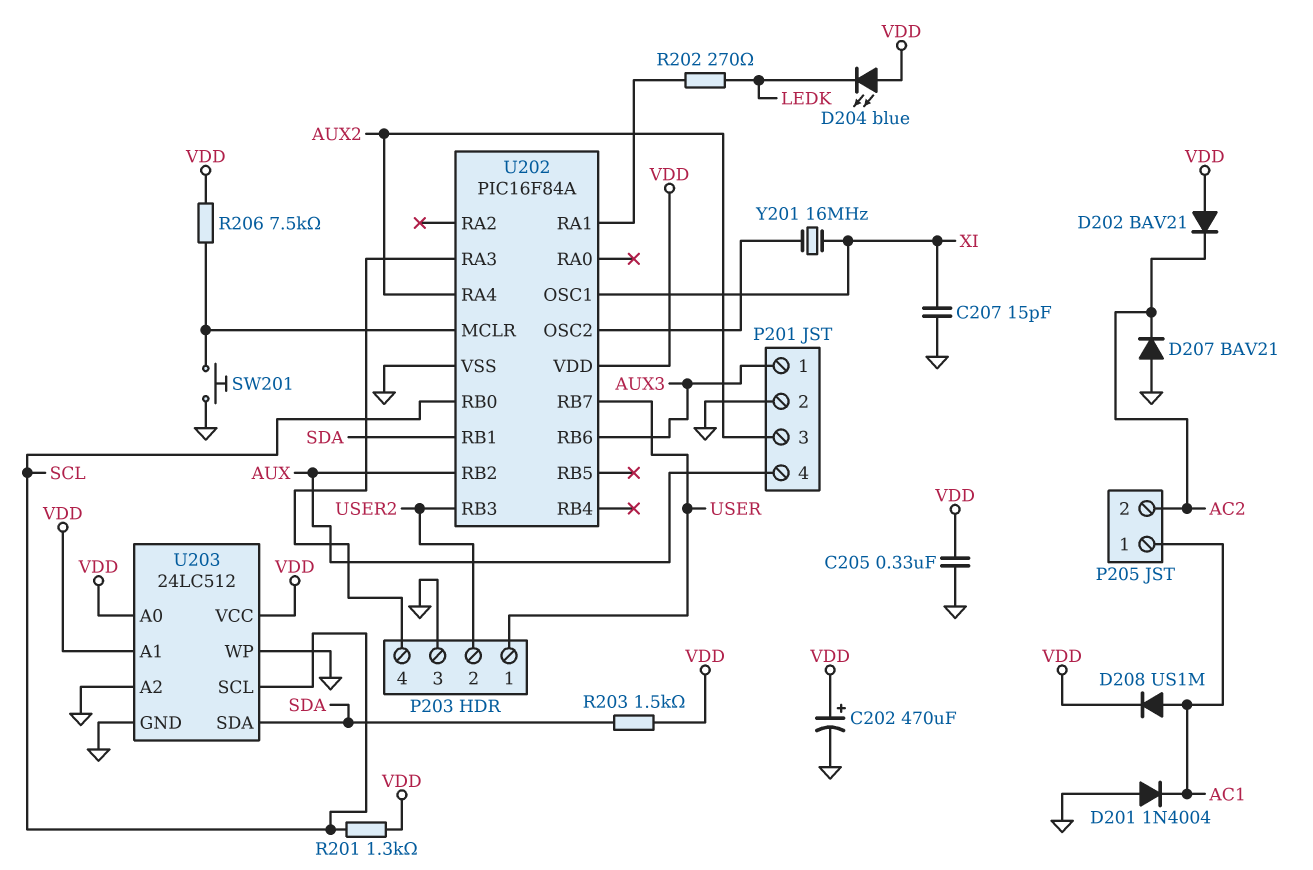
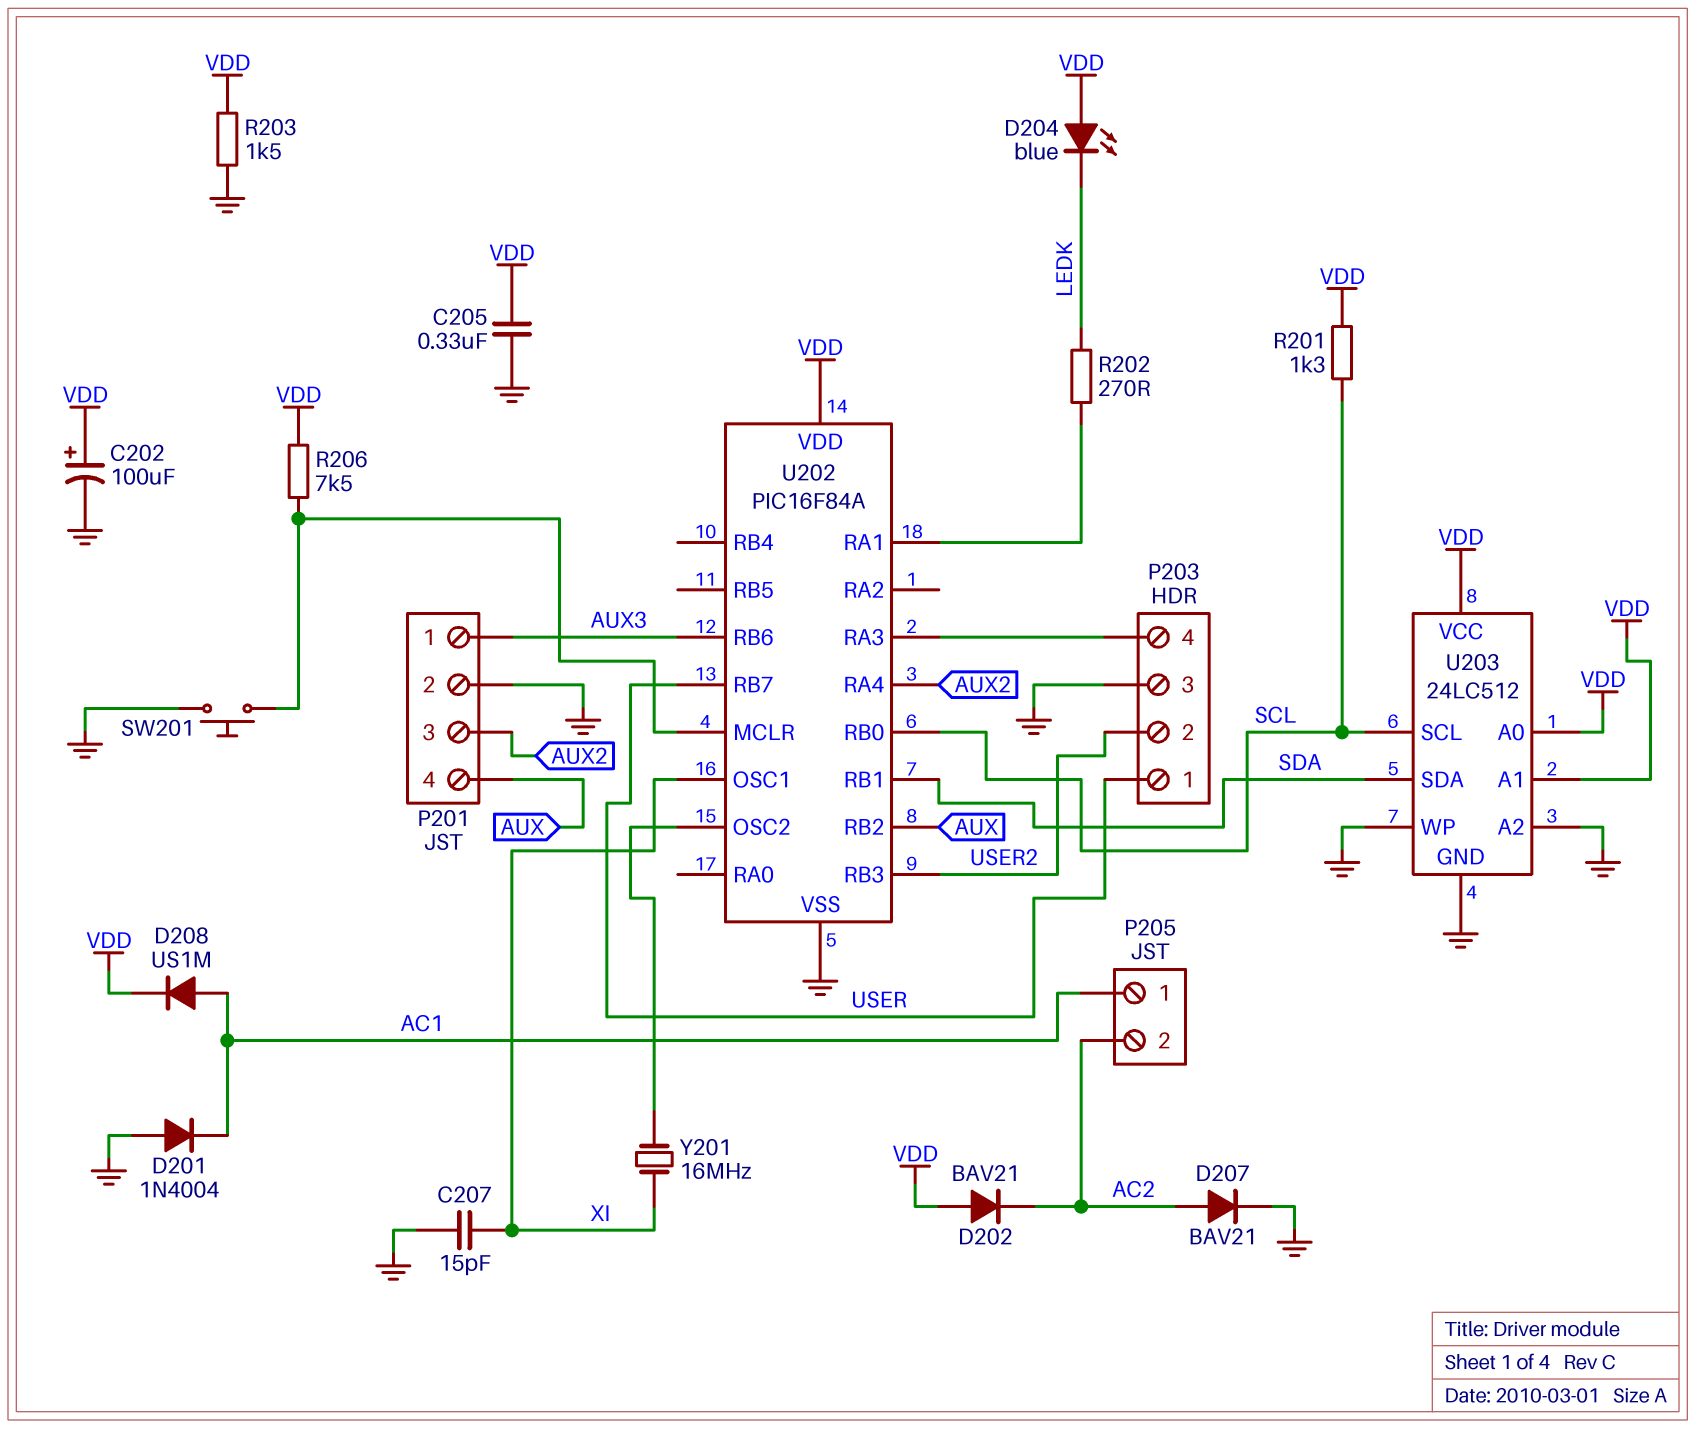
C202: 470uF (plus VDD, minus GND) -> 100uF (plus VDD, minus GND)
D207: diode BAV21 (A GND, K AC2) -> diode BAV21 (A AC2, K GND)
R203: 1.5k (SDA, VDD) -> 1.5k (GND, VDD)

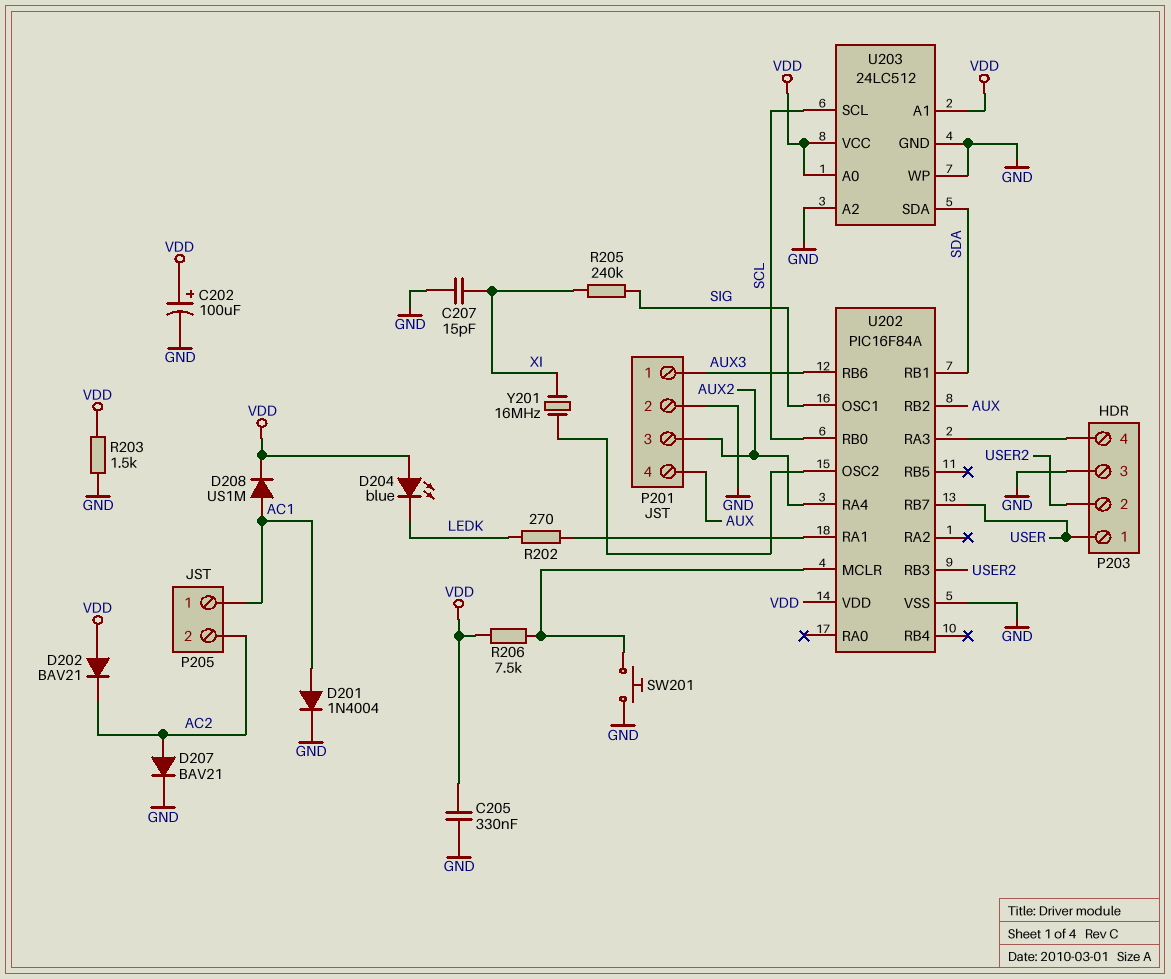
D201: diode 1N4004 (A GND, K AC1) -> diode 1N4004 (A AC1, K GND)
R201: 1.3k (SCL, VDD) -> none
R205: none -> 240k (SIG, XI)
U202 pin OSC1: XI -> SIG

